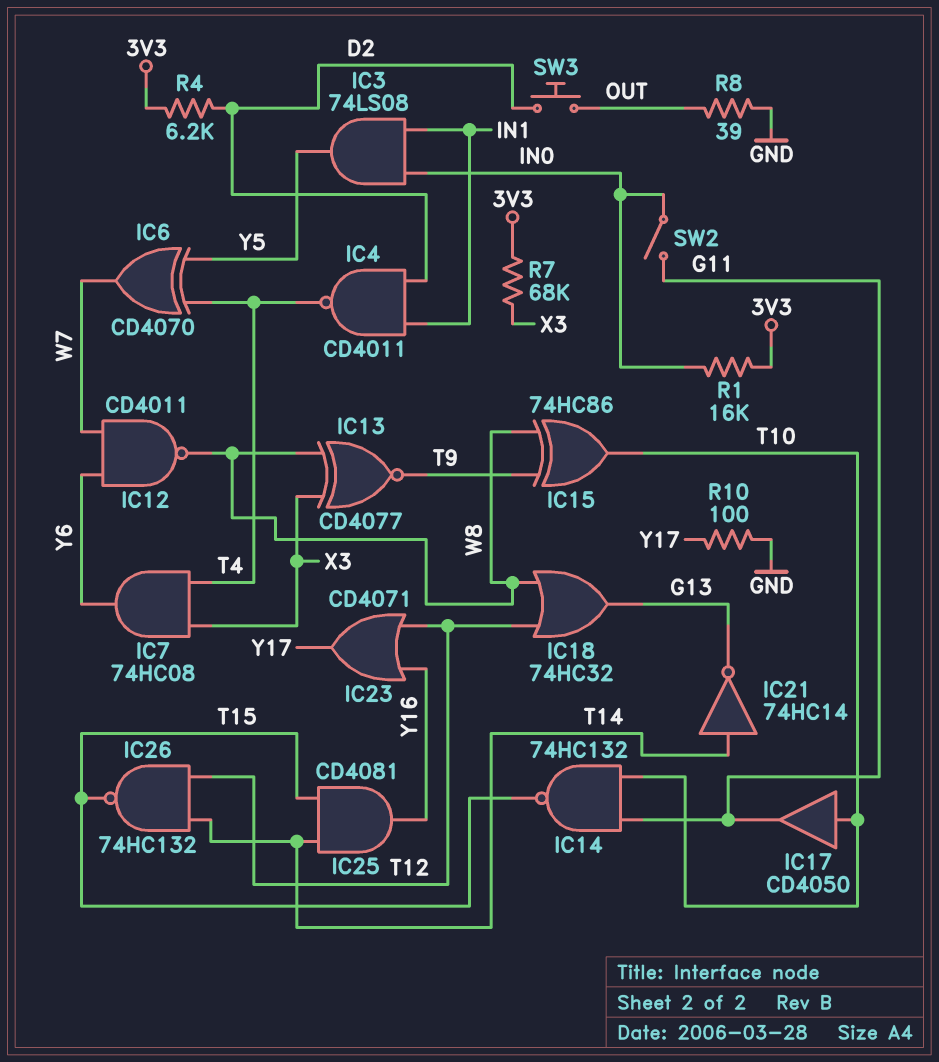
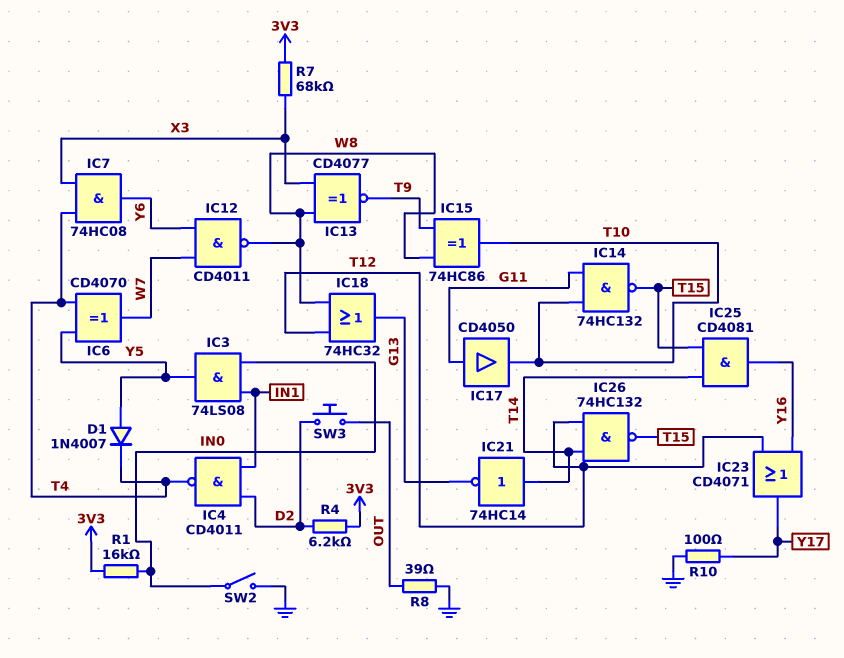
D1: none -> diode 1N4007 (A Y5, K T4)
IC17: buffer CD4050 (in T10, out G11) -> buffer CD4050 (in G11, out T10)
SW2: switch (G11, IN0) -> switch (GND, IN0)

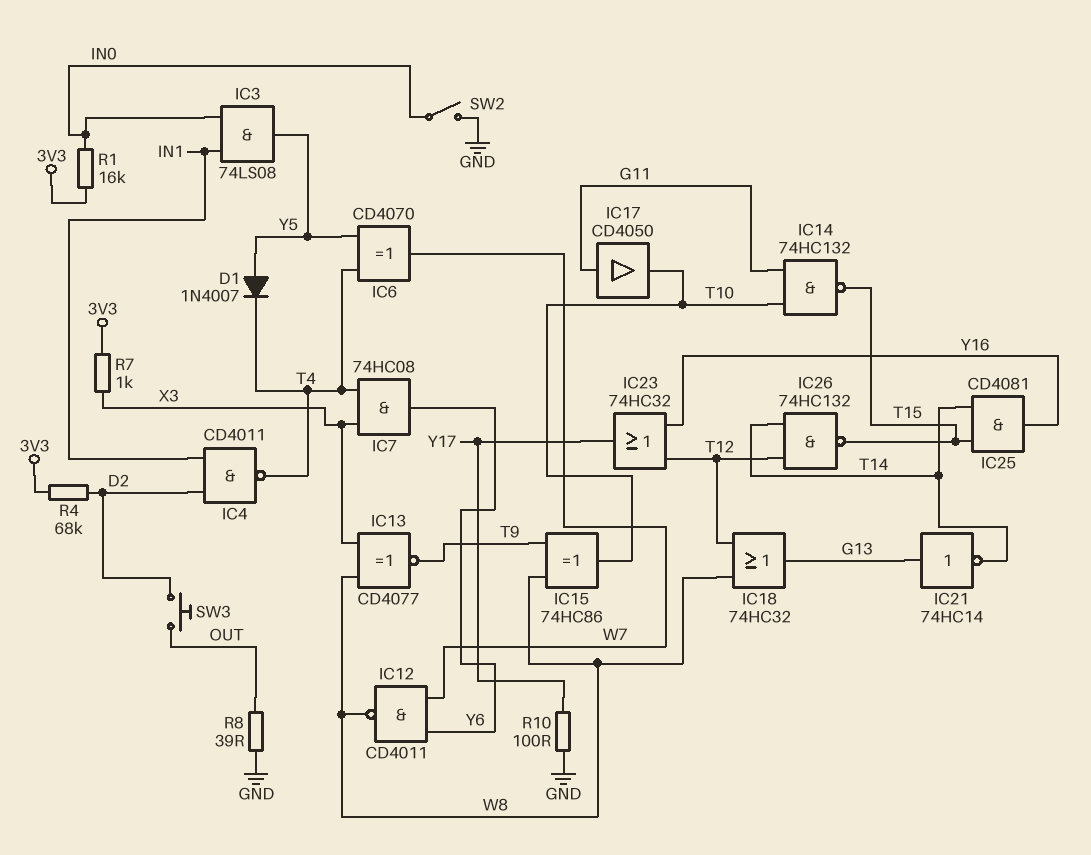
IC21: NOT 74HC14 (in T14, out G13) -> NOT 74HC14 (in G13, out T14)
IC23: OR CD4071 (in T12, in Y16, out Y17) -> OR 74HC32 (in T12, in Y16, out Y17)
R4: 6.2k (3V3, D2) -> 68k (3V3, D2)
R7: 68k (3V3, X3) -> 1k (3V3, X3)

